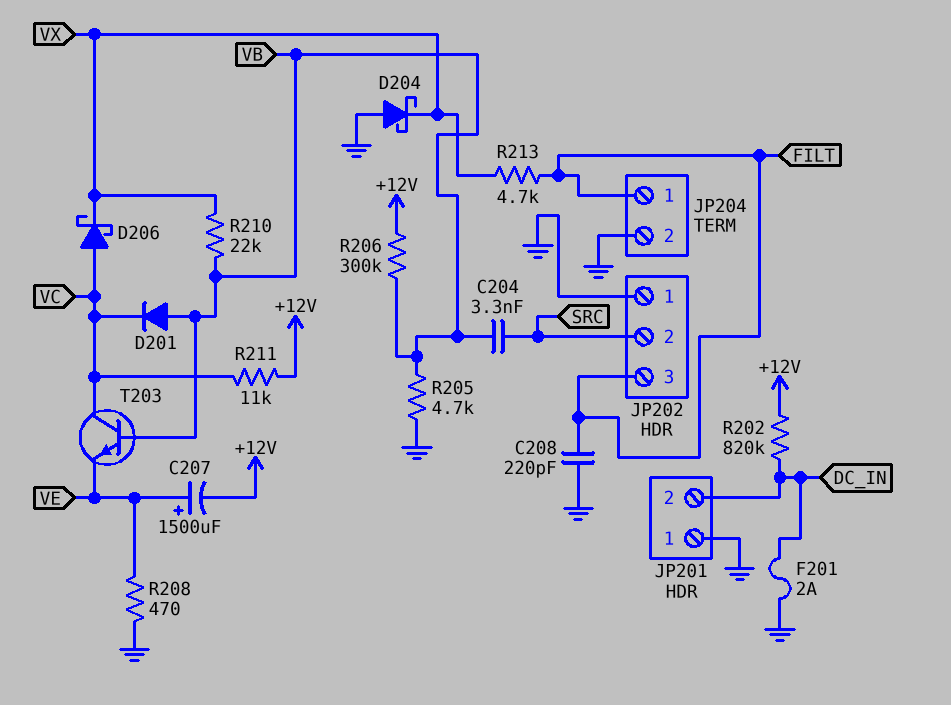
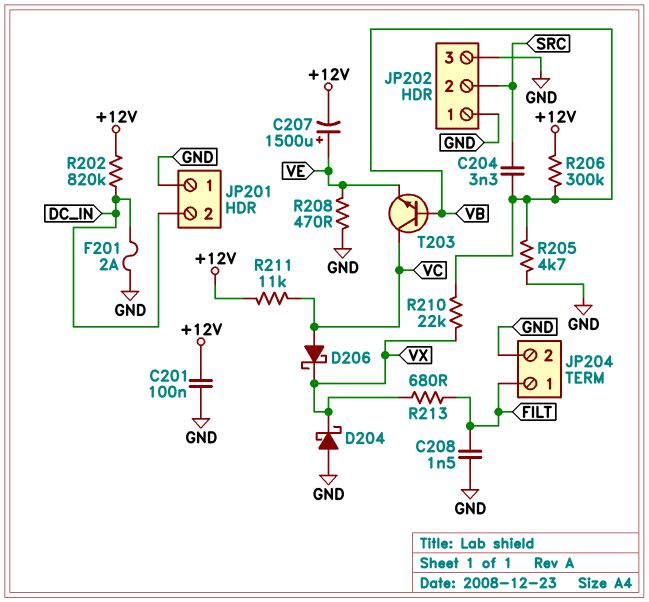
C201: none -> 100nF (+12V, GND)
C208: 220pF (FILT, GND) -> 1.5nF (FILT, GND)
D201: diode (A VB, K VC) -> none
JP202 pin 3: FILT -> GND
R213: 4.7k (FILT, VX) -> 680 (FILT, VX)

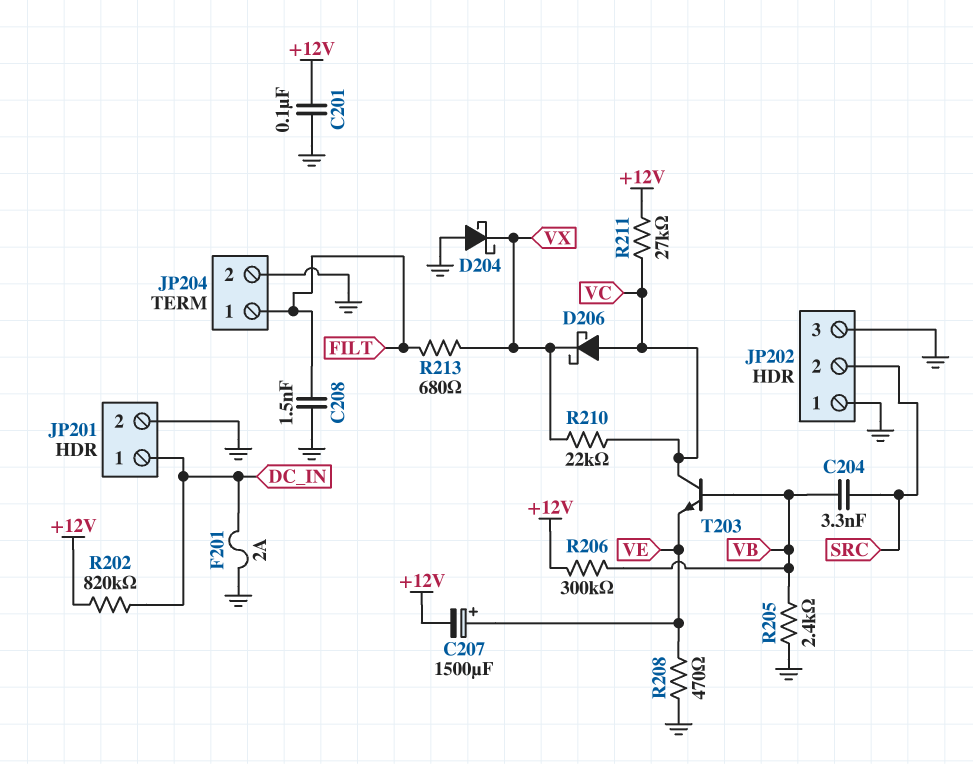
JP201 pin 1: GND -> DC_IN
JP201 pin 2: DC_IN -> GND
R205: 4.7k (GND, VB) -> 2.4k (GND, VB)
R210: 22k (VB, VX) -> 22k (VC, VX)
R211: 11k (+12V, VC) -> 27k (+12V, VC)

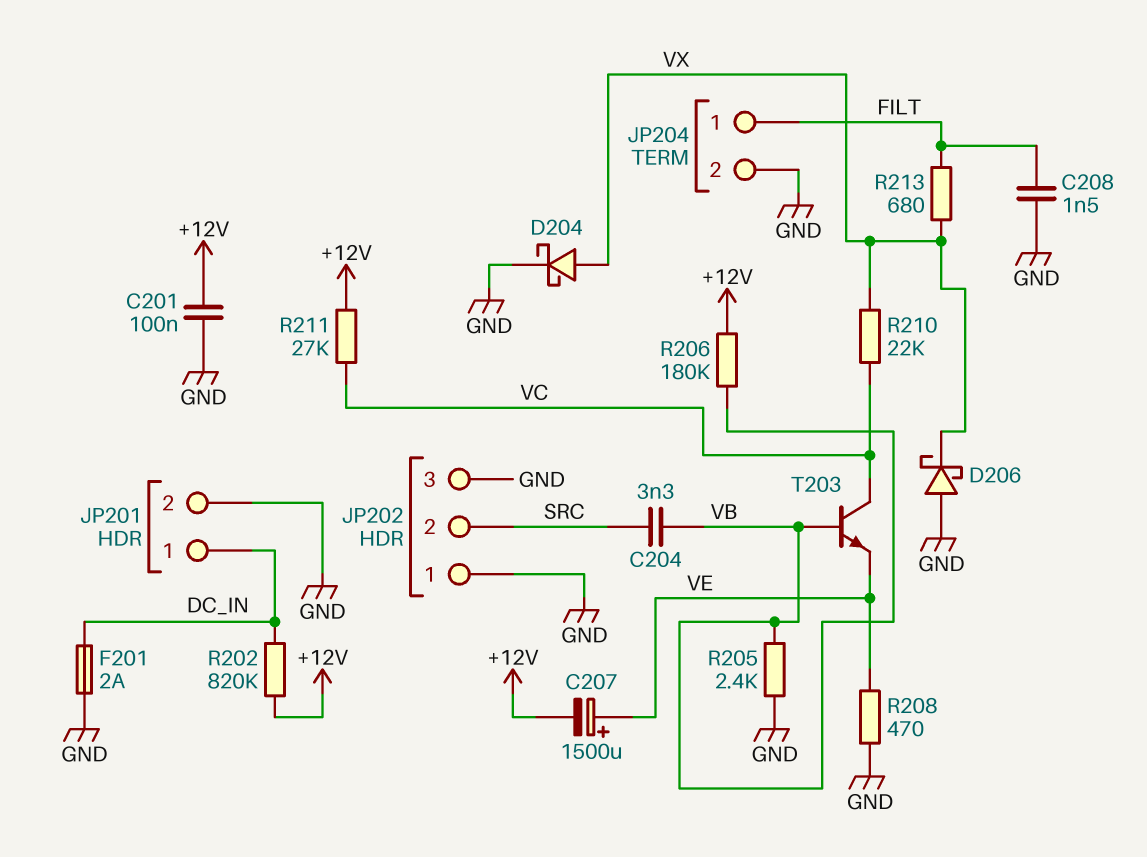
D204: schottky (A GND, K VX) -> schottky (A VX, K GND)
D206: schottky (A VC, K VX) -> schottky (A GND, K VX)
R206: 300k (+12V, VB) -> 180k (+12V, VB)

